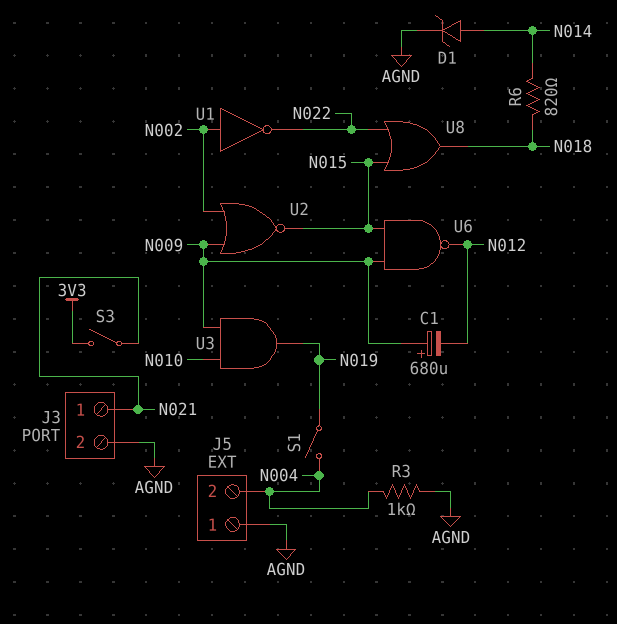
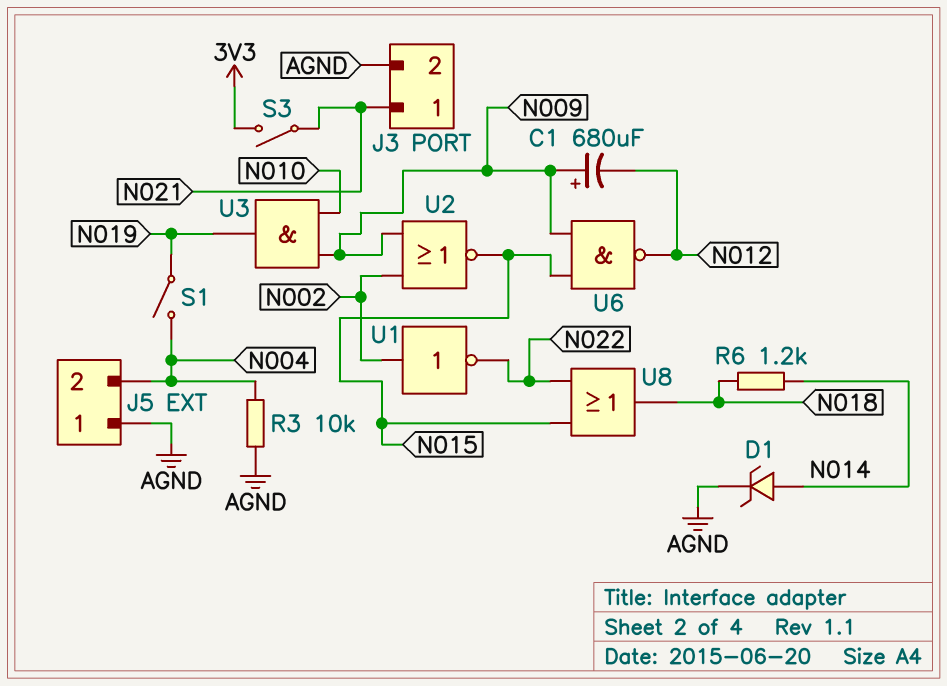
R3: 1k (AGND, N004) -> 10k (AGND, N004)
R6: 820 (N014, N018) -> 1.2k (N014, N018)

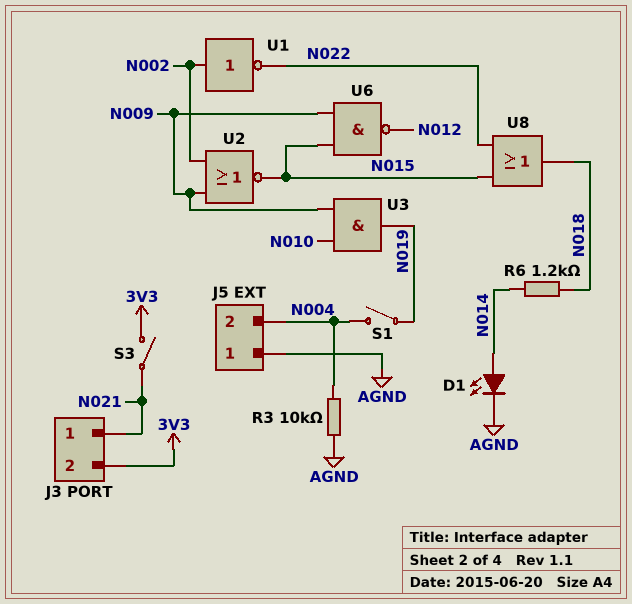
C1: 680uF (plus N009, minus N012) -> none
D1: zener (A N014, K AGND) -> LED (A N014, K AGND)
J3 pin 2: AGND -> 3V3

